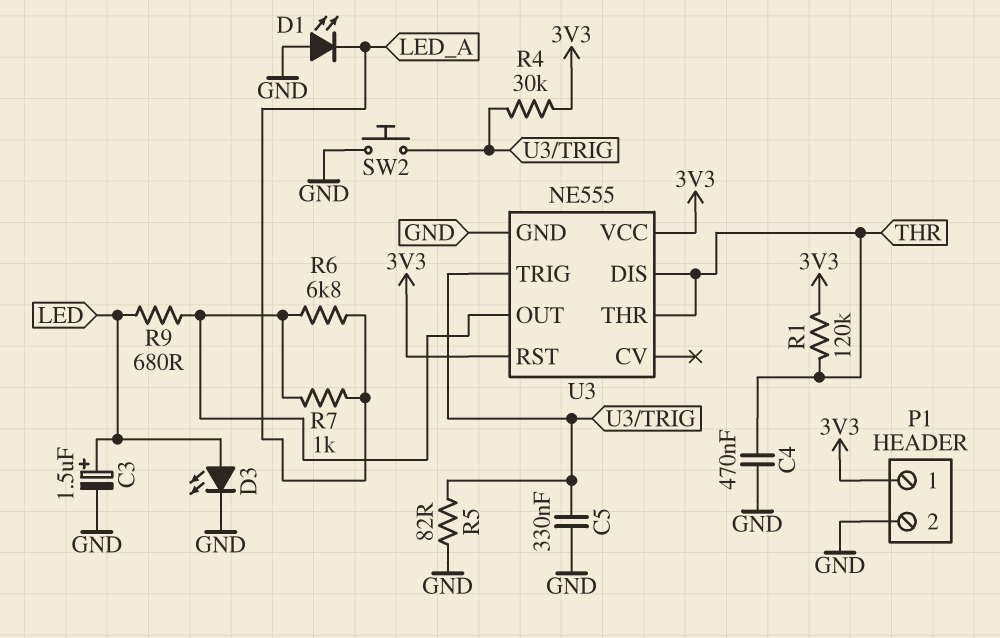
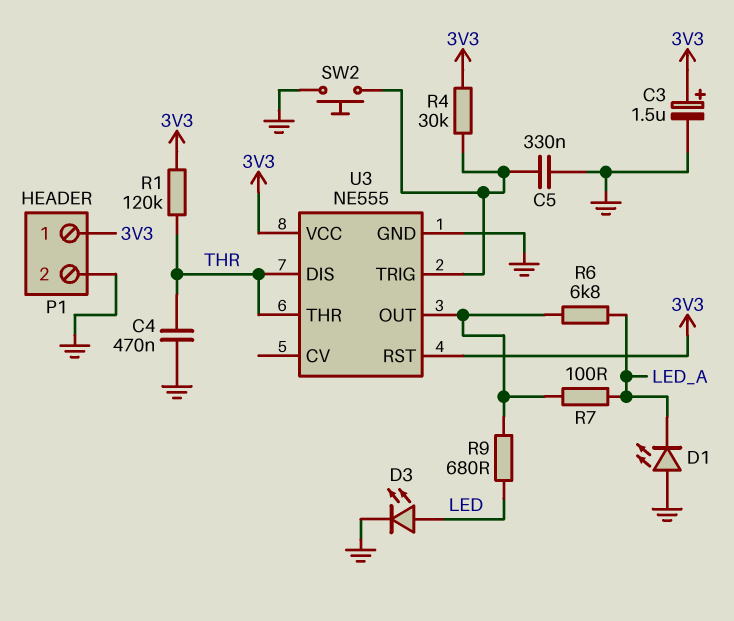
C3: 1.5uF (plus LED, minus GND) -> 1.5uF (plus 3V3, minus GND)
R5: 82 (GND, U3/TRIG) -> none
R7: 1k (LED_A, U3/OUT) -> 100 (LED_A, U3/OUT)

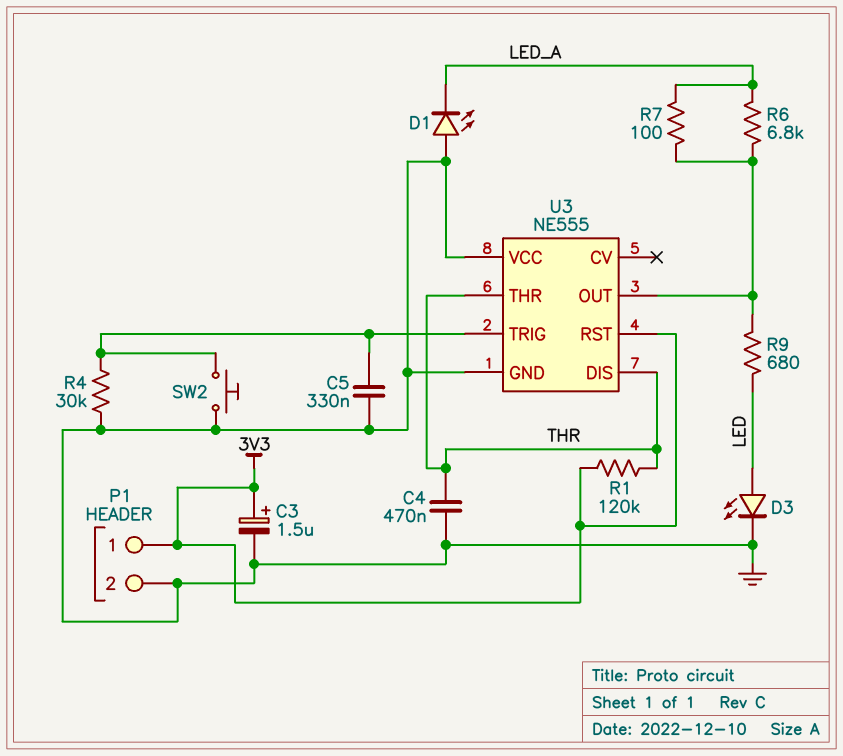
R4: 30k (3V3, U3/TRIG) -> 30k (GND, U3/TRIG)
U3 pin VCC: 3V3 -> GND

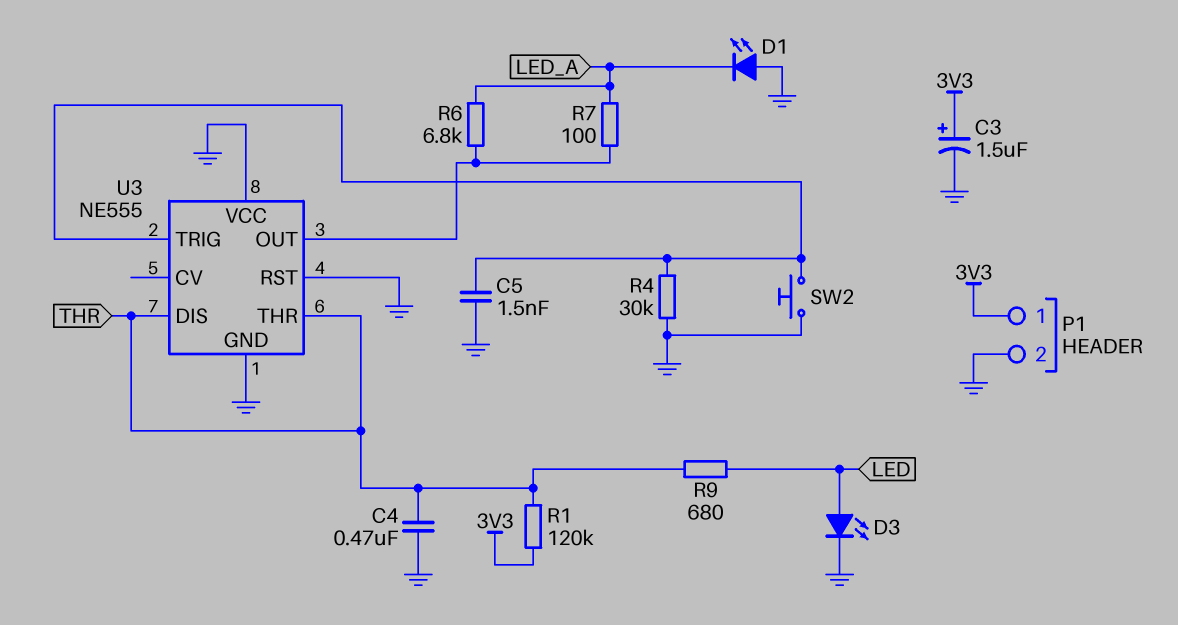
C5: 330nF (GND, U3/TRIG) -> 1.5nF (GND, U3/TRIG)
R9: 680 (LED, U3/OUT) -> 680 (LED, THR)
U3 pin RST: 3V3 -> GND

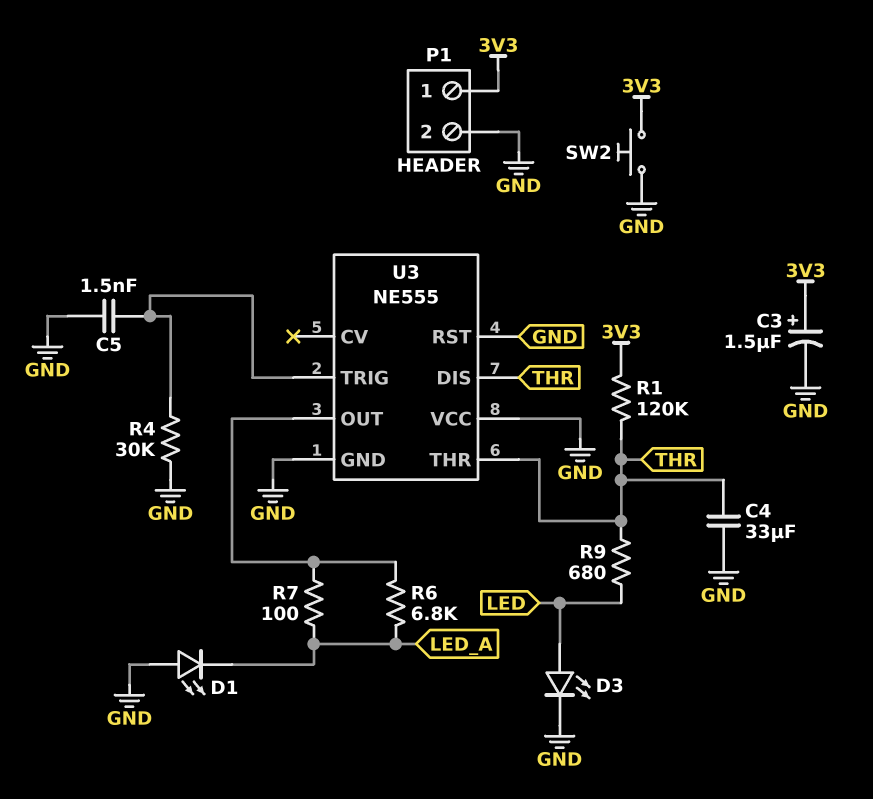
C4: 470nF (GND, THR) -> 33uF (GND, THR)
SW2: button (GND, U3/TRIG) -> button (3V3, GND)

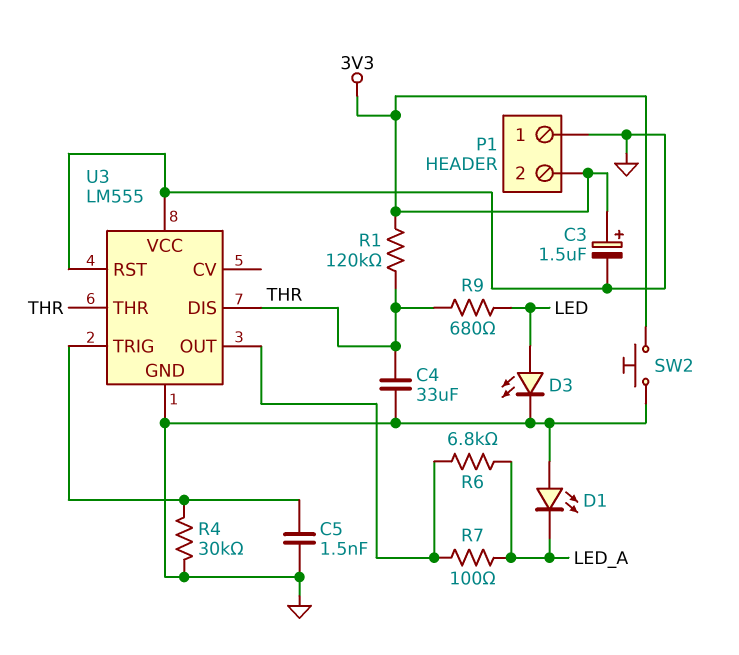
P1 pin 1: 3V3 -> GND
P1 pin 2: GND -> 3V3
U3: NE555 -> LM555

